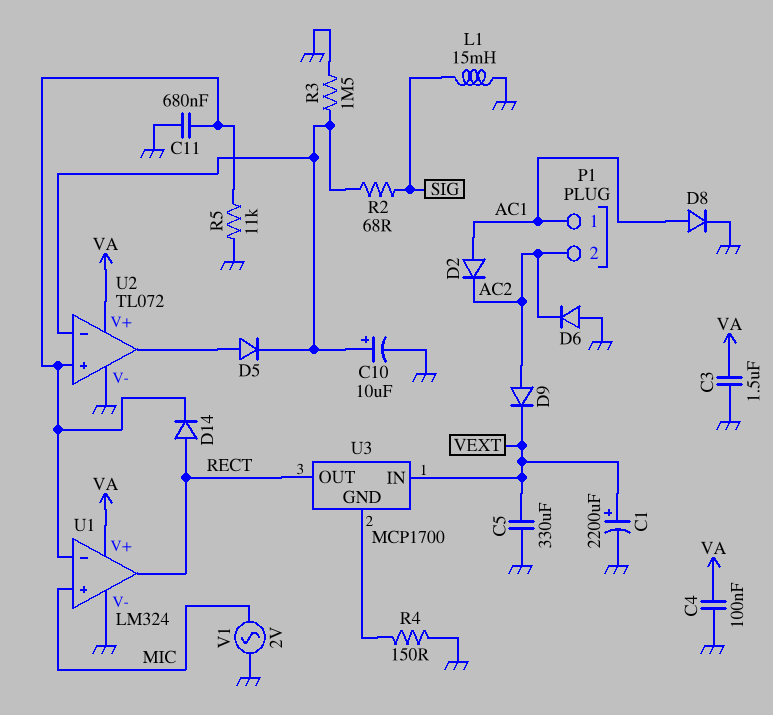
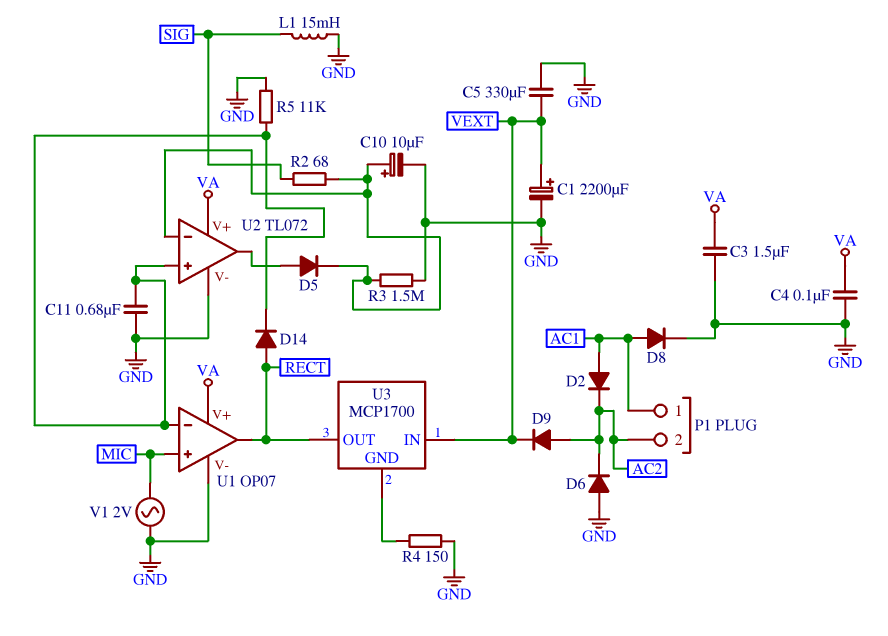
U1: LM324 -> OP07

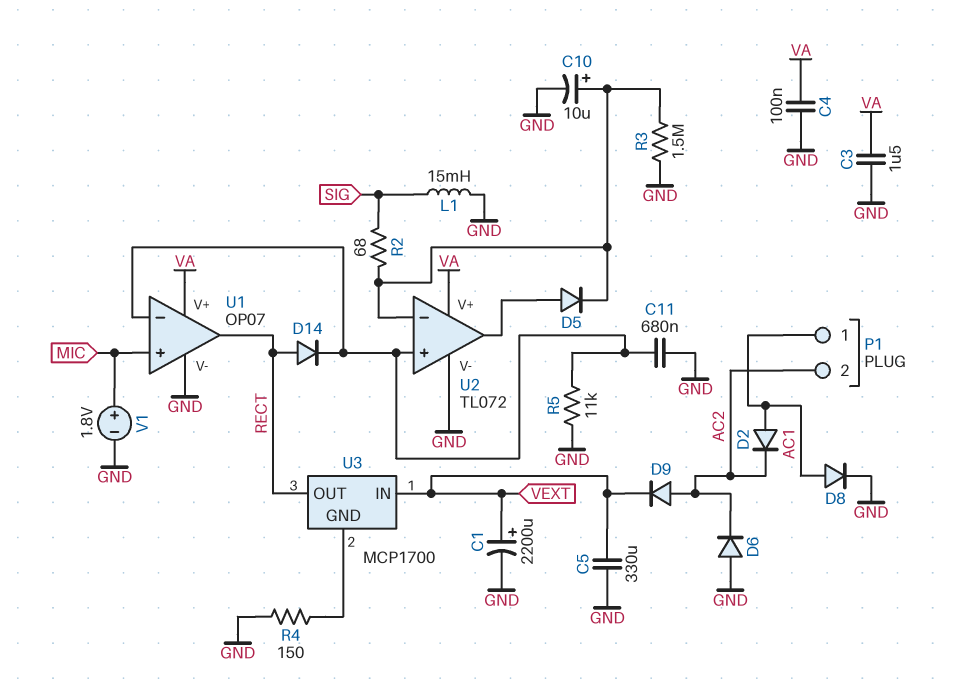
V1: AC 2V (GND, MIC) -> 1.8V (plus MIC, minus GND)

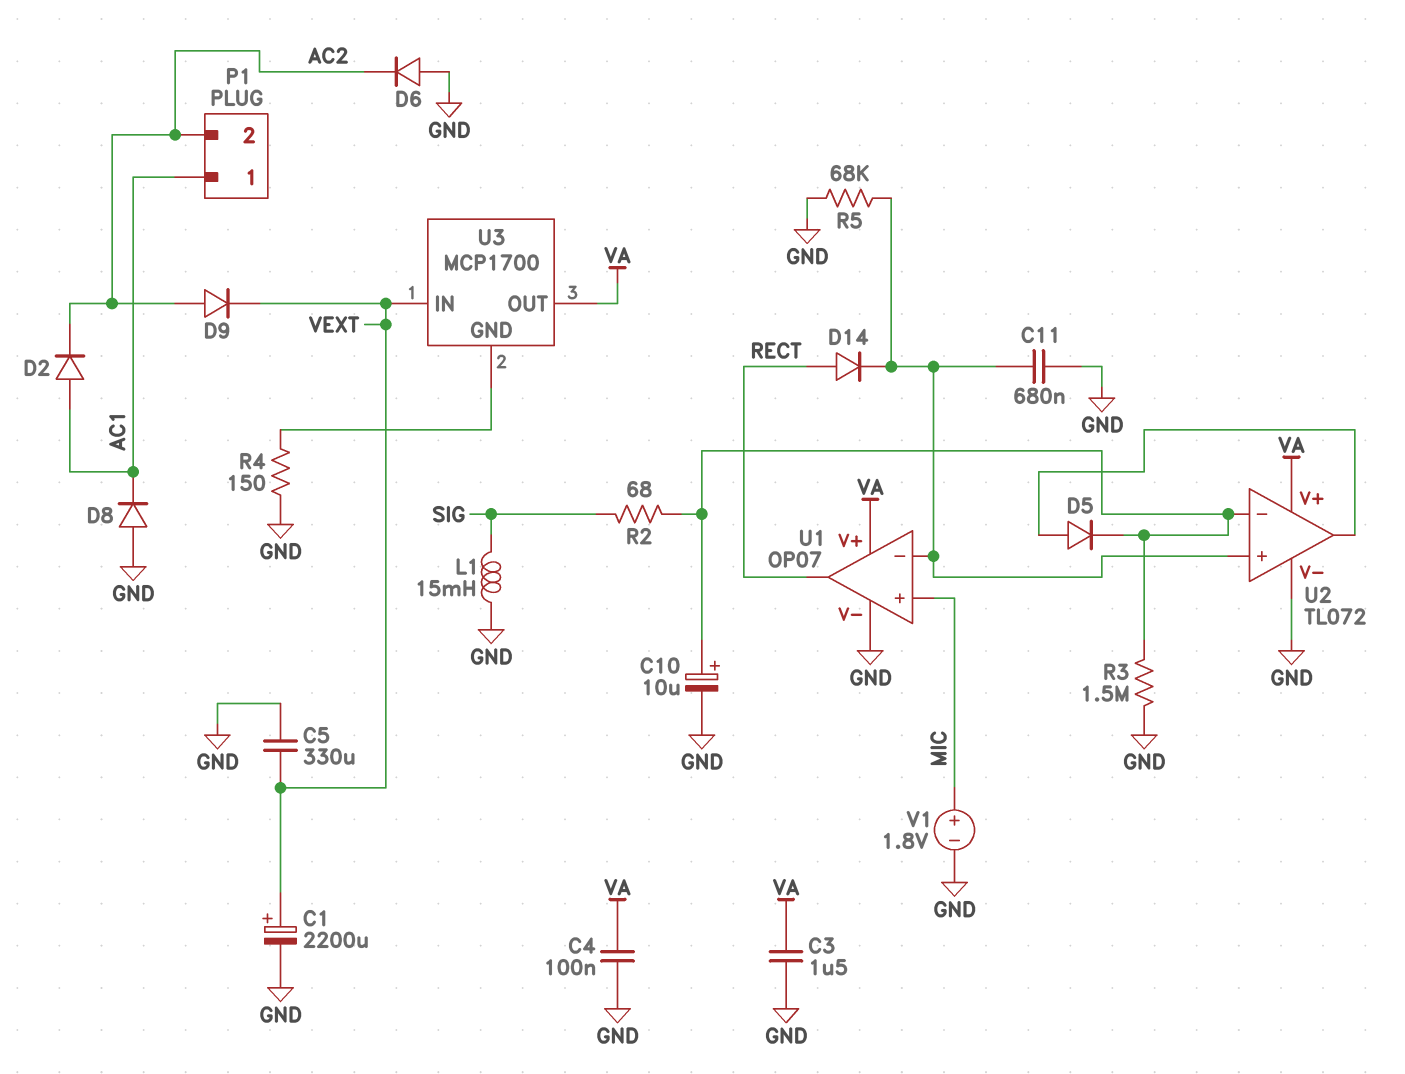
D8: diode (A AC1, K GND) -> diode (A GND, K AC1)
R5: 11k (GND, U1/in-) -> 68k (GND, U1/in-)
U3 pin OUT: RECT -> VA

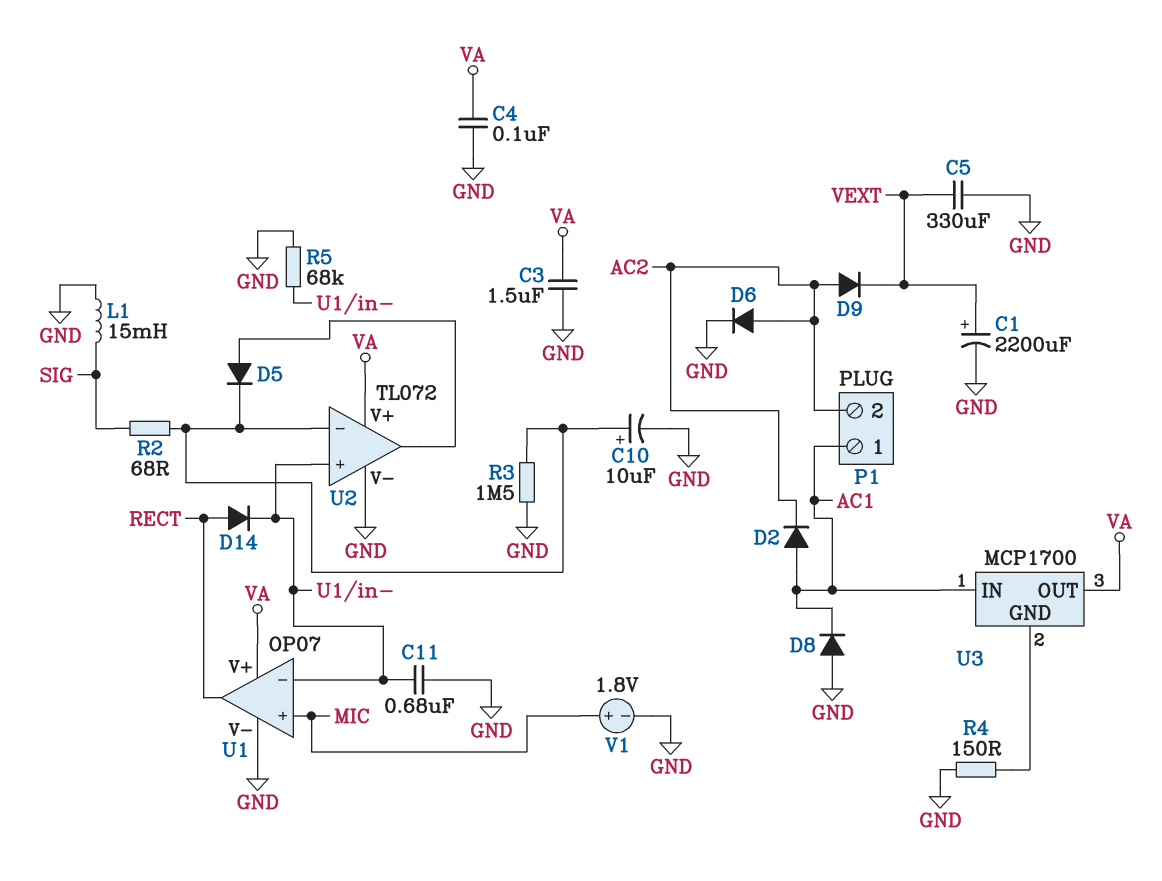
D6: diode (A GND, K AC2) -> diode (A AC2, K GND)
U3 pin IN: VEXT -> AC1

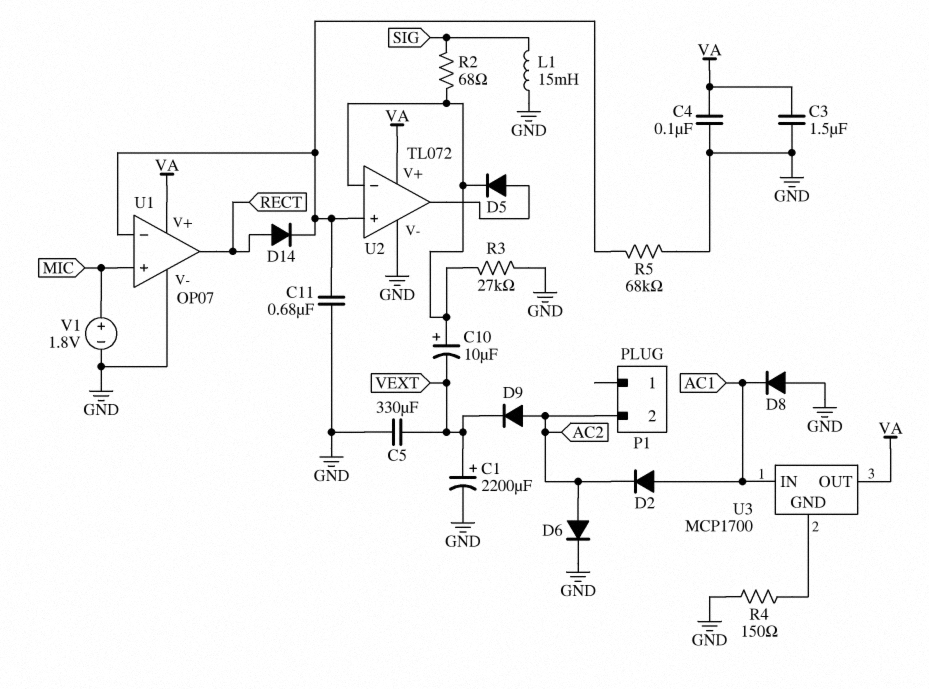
C10: 10uF (plus U2/in-, minus GND) -> 10uF (plus U2/in-, minus VEXT)
P1 pin 1: AC1 -> none
R3: 1.5M (GND, U2/in-) -> 27k (GND, U2/in-)

